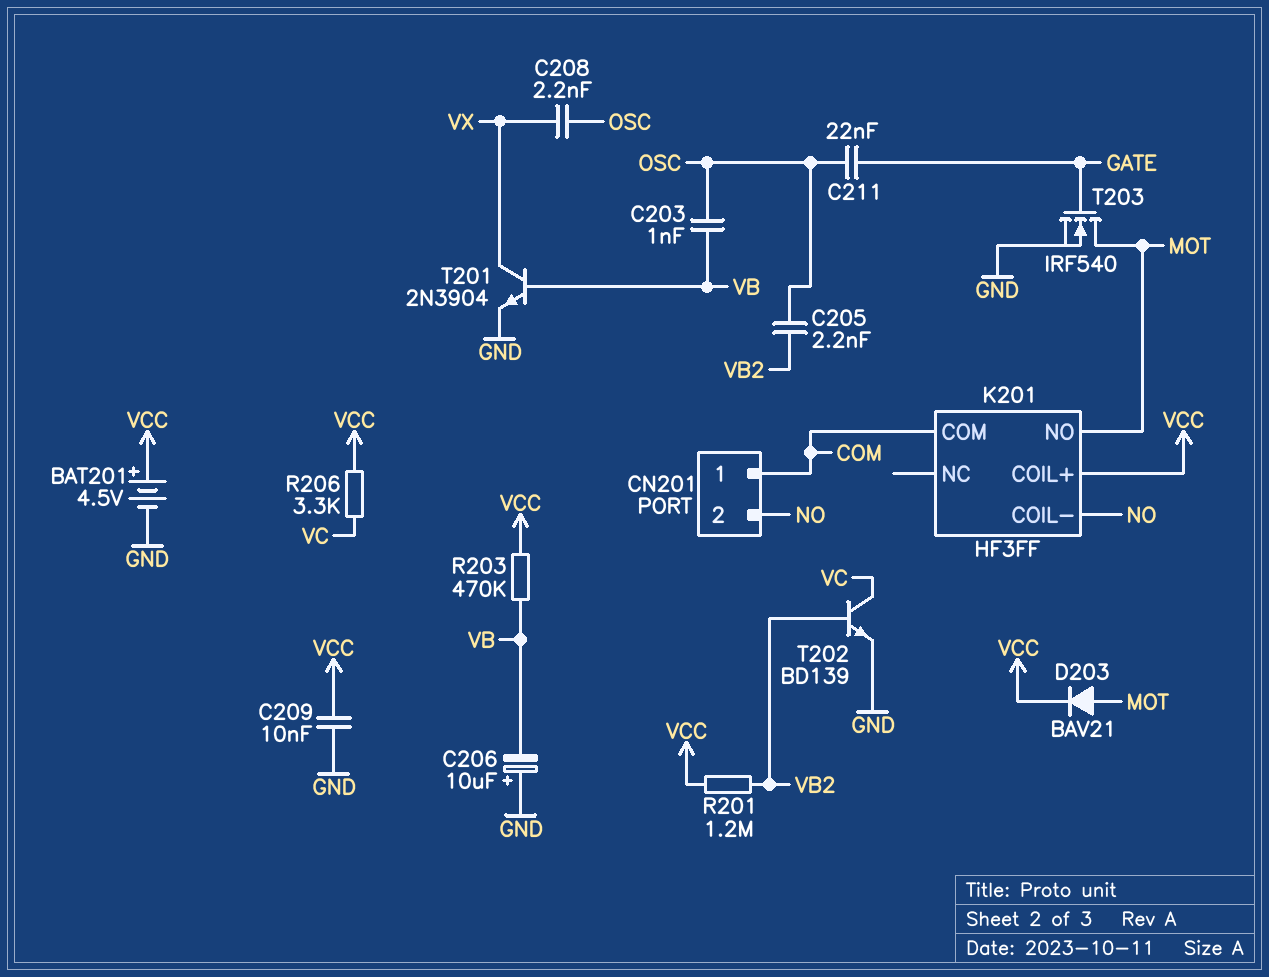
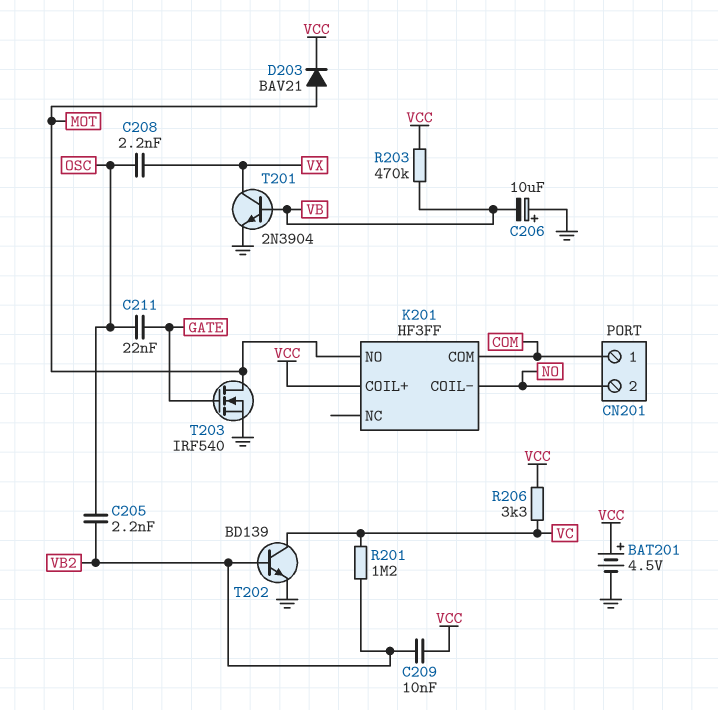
C203: 1nF (OSC, VB) -> none
C209: 10nF (GND, VCC) -> 10nF (VB2, VCC)
R201: 1.2M (VB2, VCC) -> 1.2M (VB2, VC)

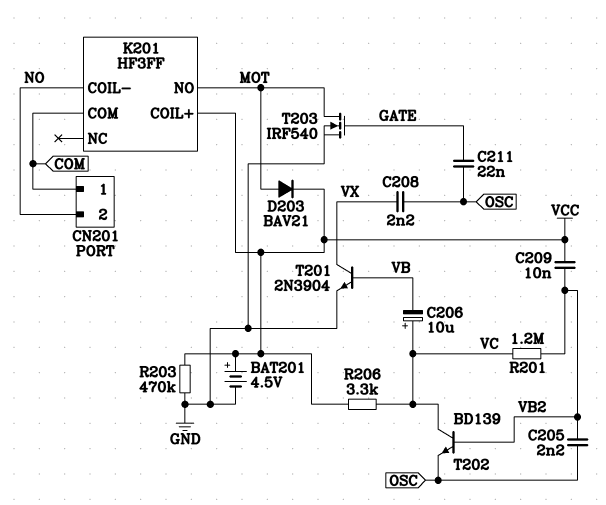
C206: 10uF (plus GND, minus VB) -> 10uF (plus VC, minus VB)
R203: 470k (VB, VCC) -> 470k (GND, VCC)
T202: NPN BD139 (B VB2, C VC, E GND) -> NPN BD139 (B VB2, C VC, E OSC)

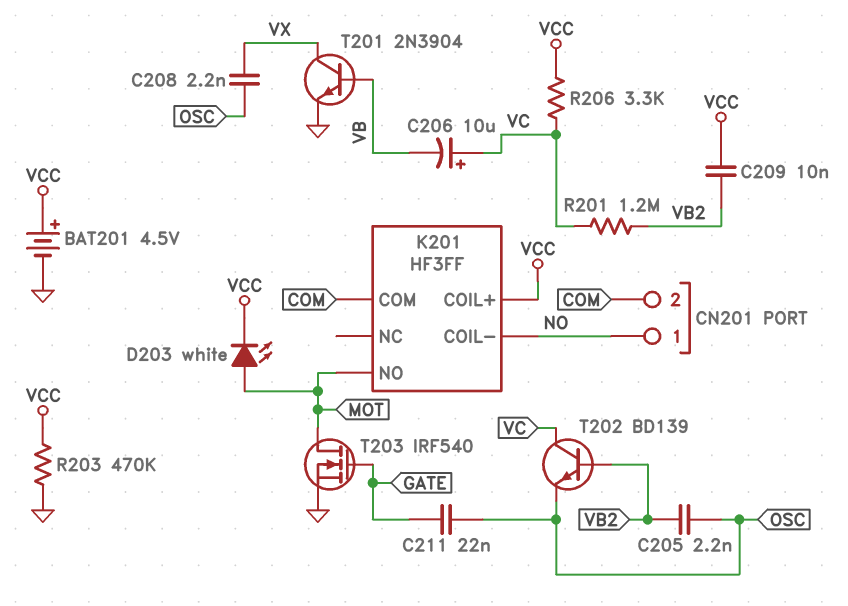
CN201 pin 1: COM -> NO
CN201 pin 2: NO -> COM
D203: diode BAV21 (A MOT, K VCC) -> LED white (A MOT, K VCC)

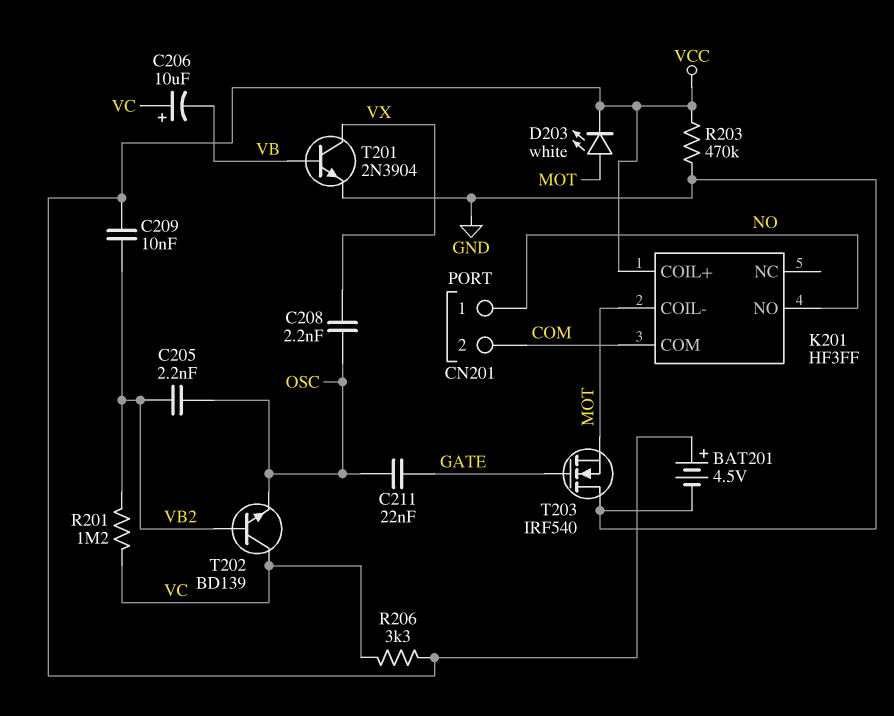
K201 pin COIL-: NO -> MOT
K201 pin NO: MOT -> NO
T203: NMOS IRF540 (G GATE, D MOT, S GND) -> NMOS IRF540 (G GATE, D GND, S MOT)

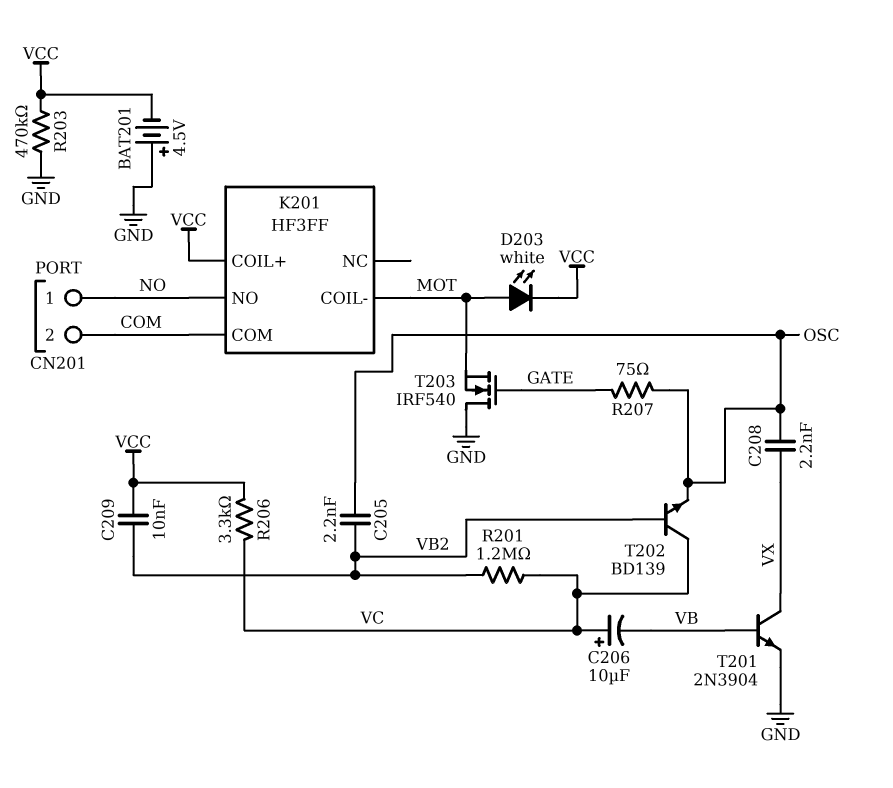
BAT201: 4.5V (plus VCC, minus GND) -> 4.5V (plus GND, minus VCC)
C211: 22nF (GATE, OSC) -> none
R207: none -> 75 (GATE, OSC)

